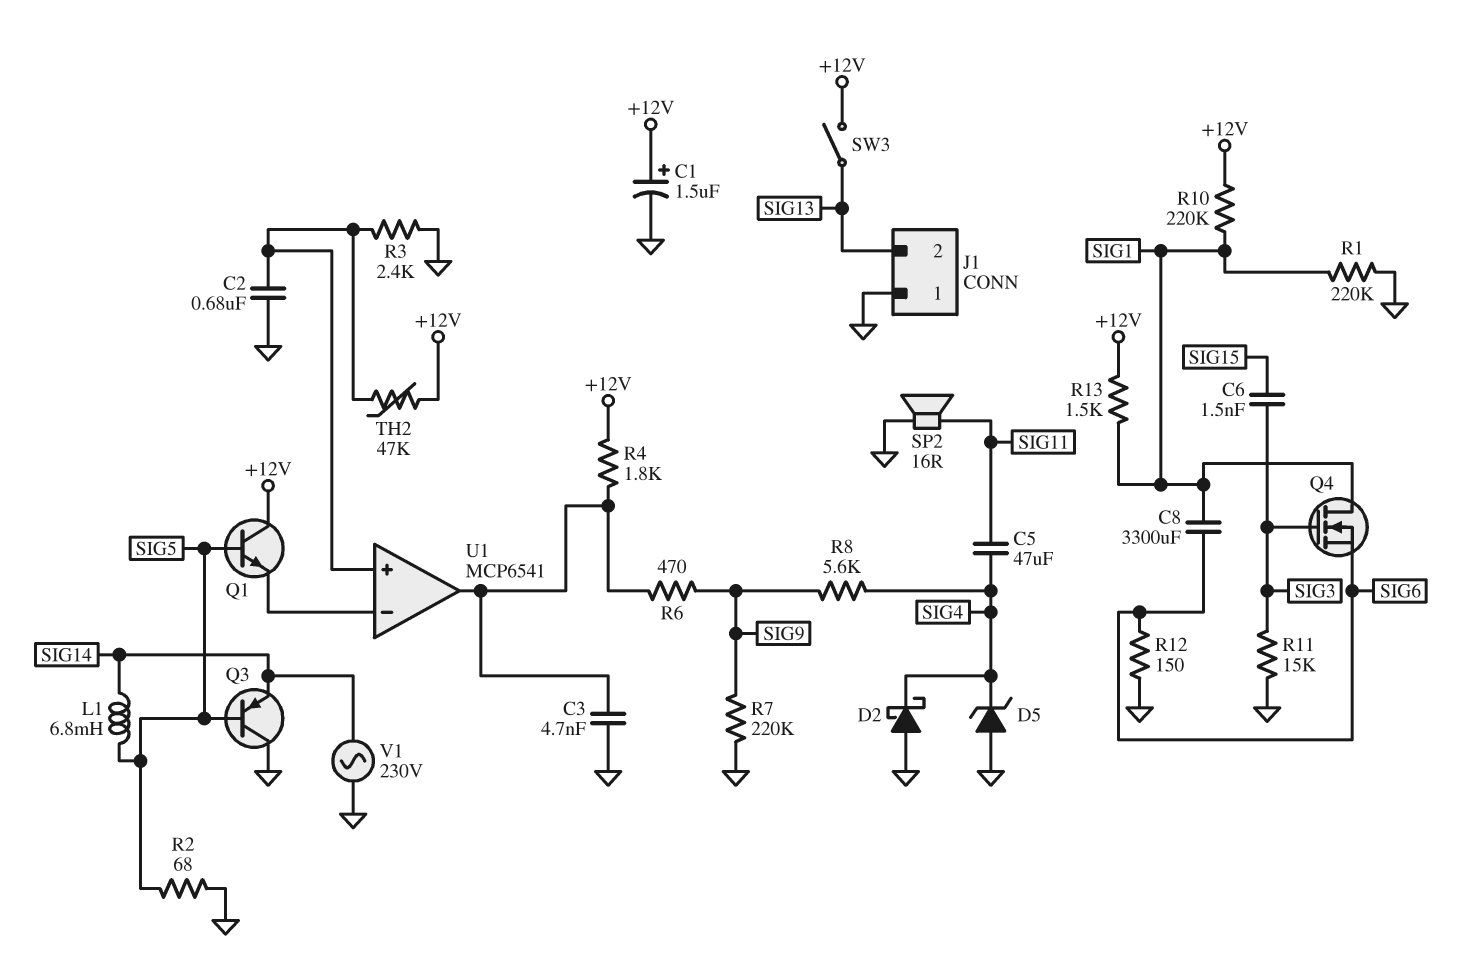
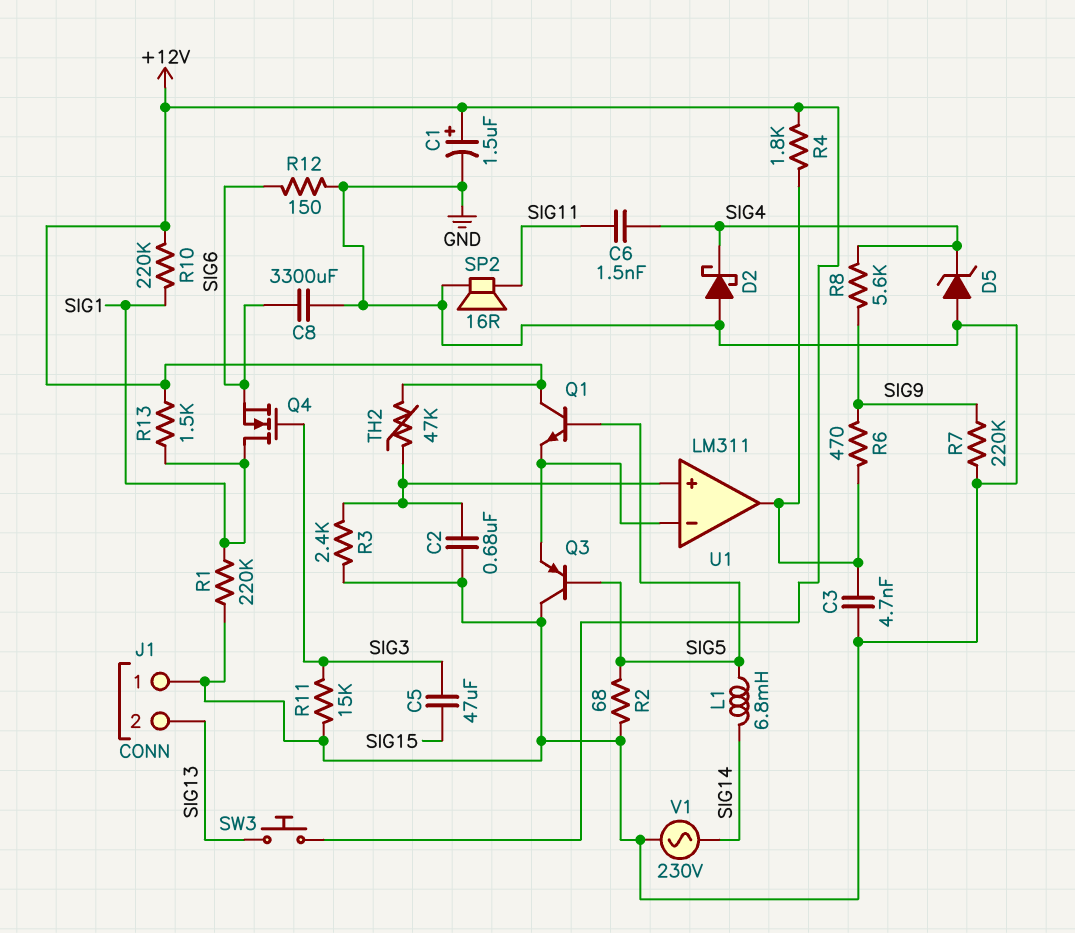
C5: 47uF (SIG4, SIG11) -> 47uF (SIG3, SIG15)
C6: 1.5nF (SIG3, SIG15) -> 1.5nF (SIG4, SIG11)
C8: 3300uF (SIG1, SIG6) -> 3300uF (GND, SIG6)
Q3: PNP (B SIG5, C GND, E SIG14) -> PNP (B SIG5, C GND, E U1/in-)
SW3: switch (+12V, SIG13) -> button (+12V, SIG13)
U1: MCP6541 -> LM311

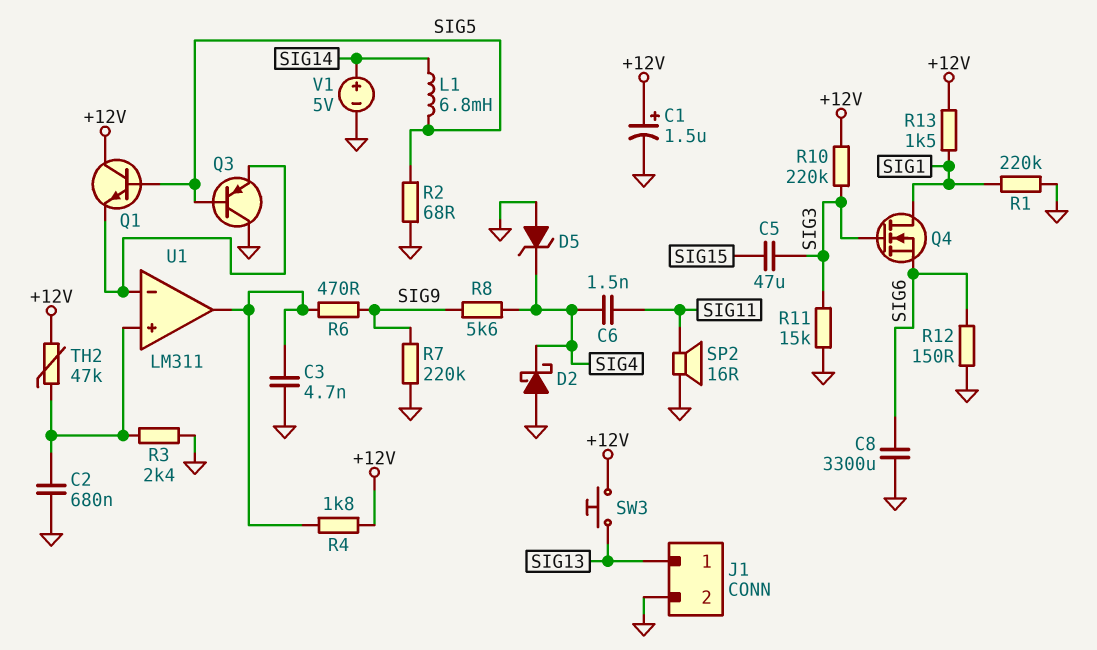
J1 pin 1: GND -> SIG13
J1 pin 2: SIG13 -> GND
R10: 220k (+12V, SIG1) -> 220k (+12V, SIG3)
V1: AC 230V (GND, SIG14) -> 5V (plus SIG14, minus GND)

